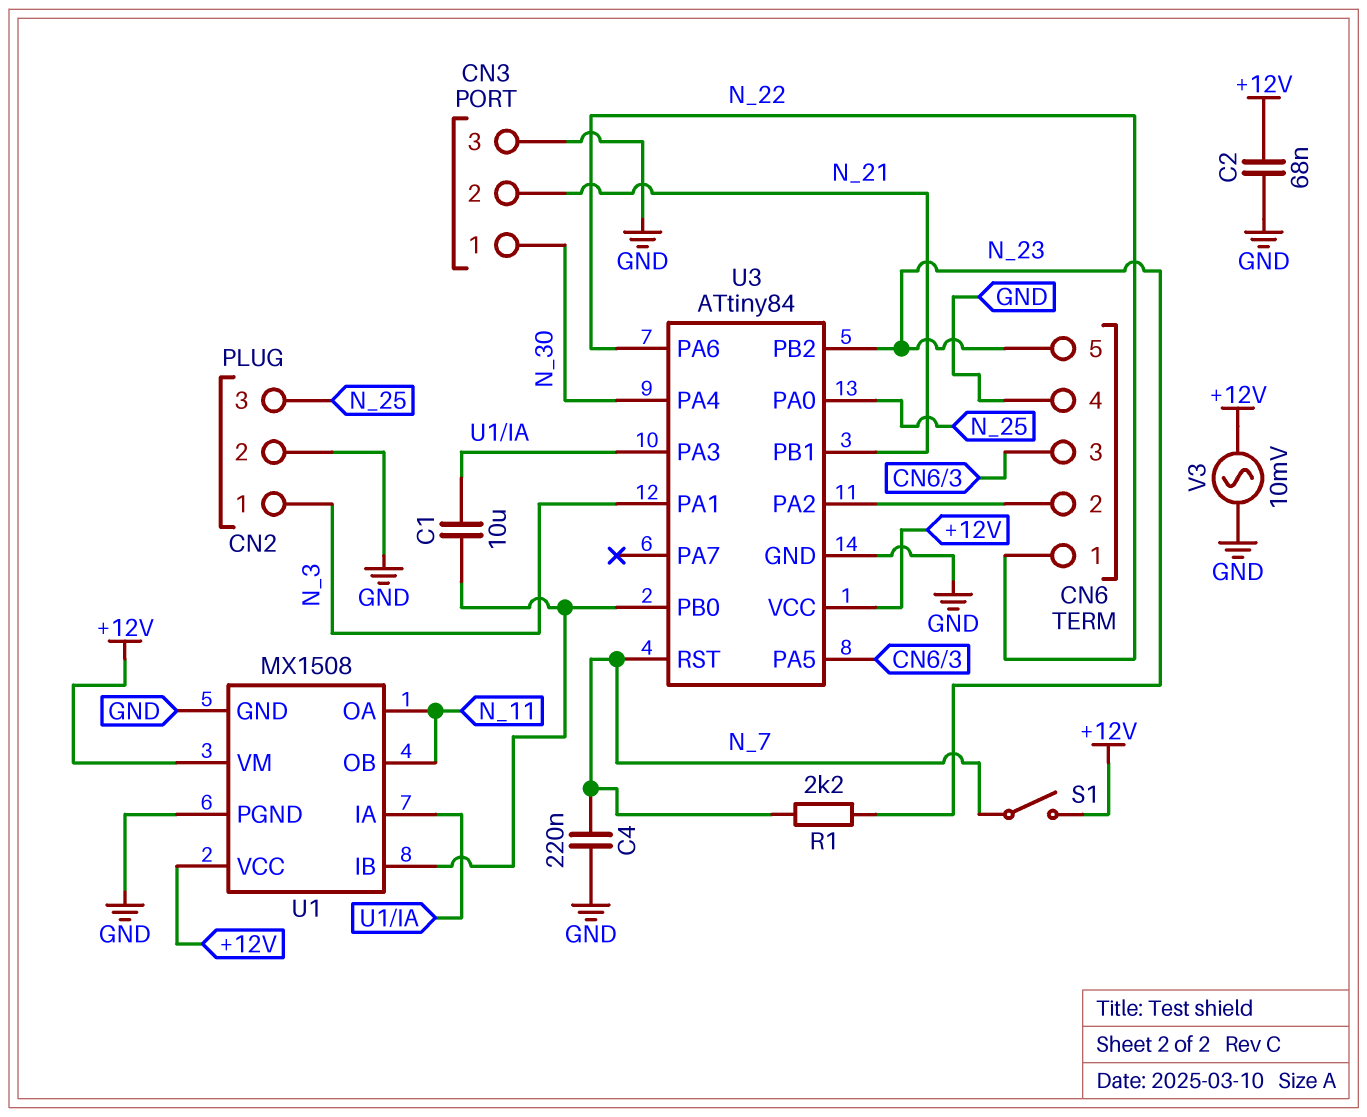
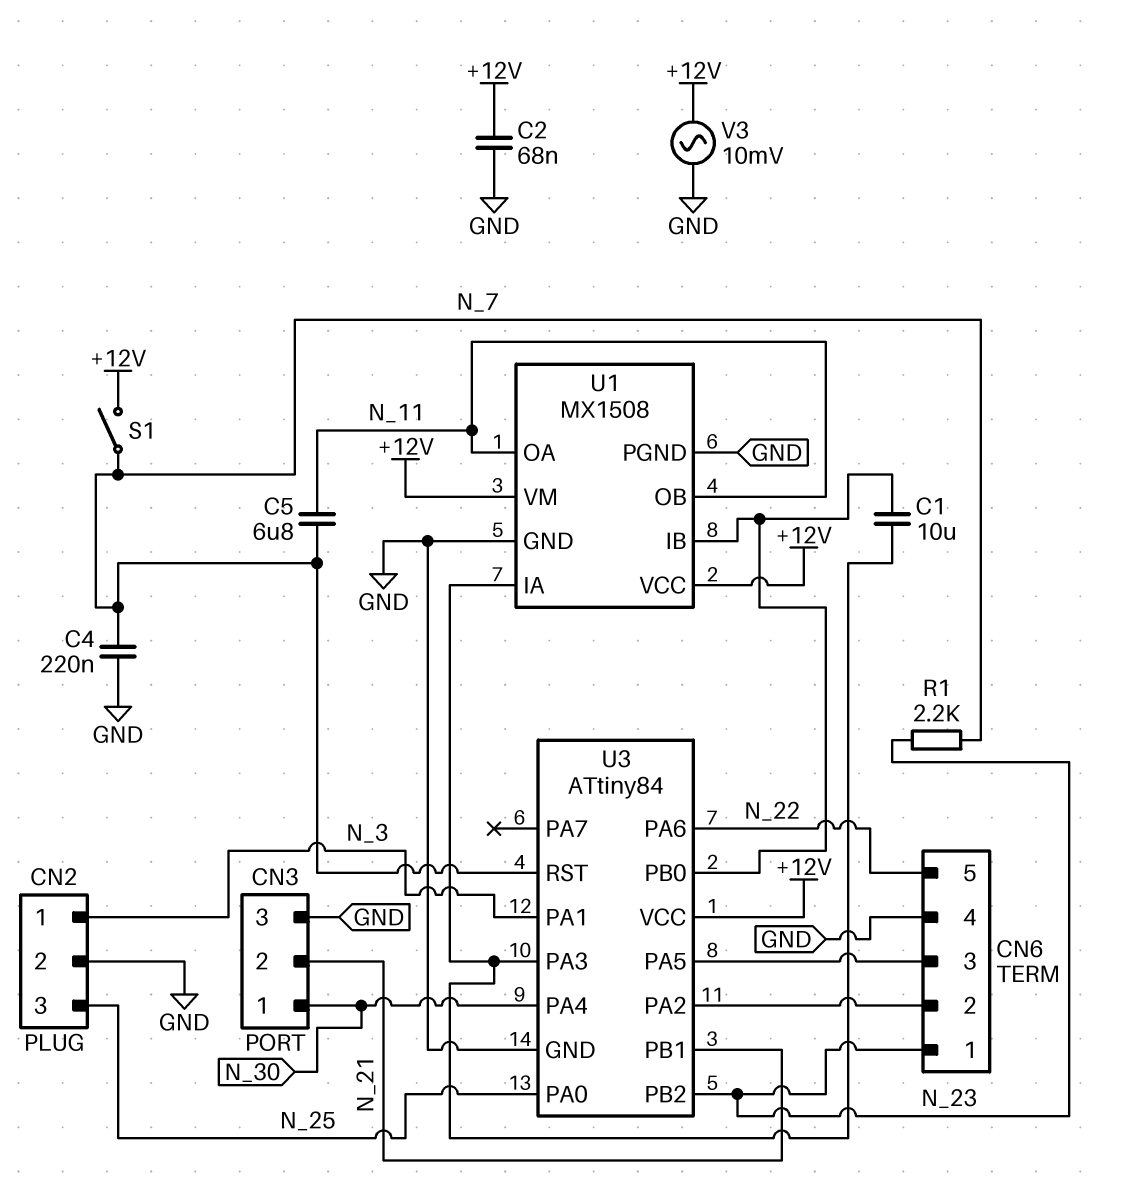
C5: none -> 6.8uF (N_7, N_11)
CN6 pin 1: N_22 -> N_23
CN6 pin 5: N_23 -> N_22

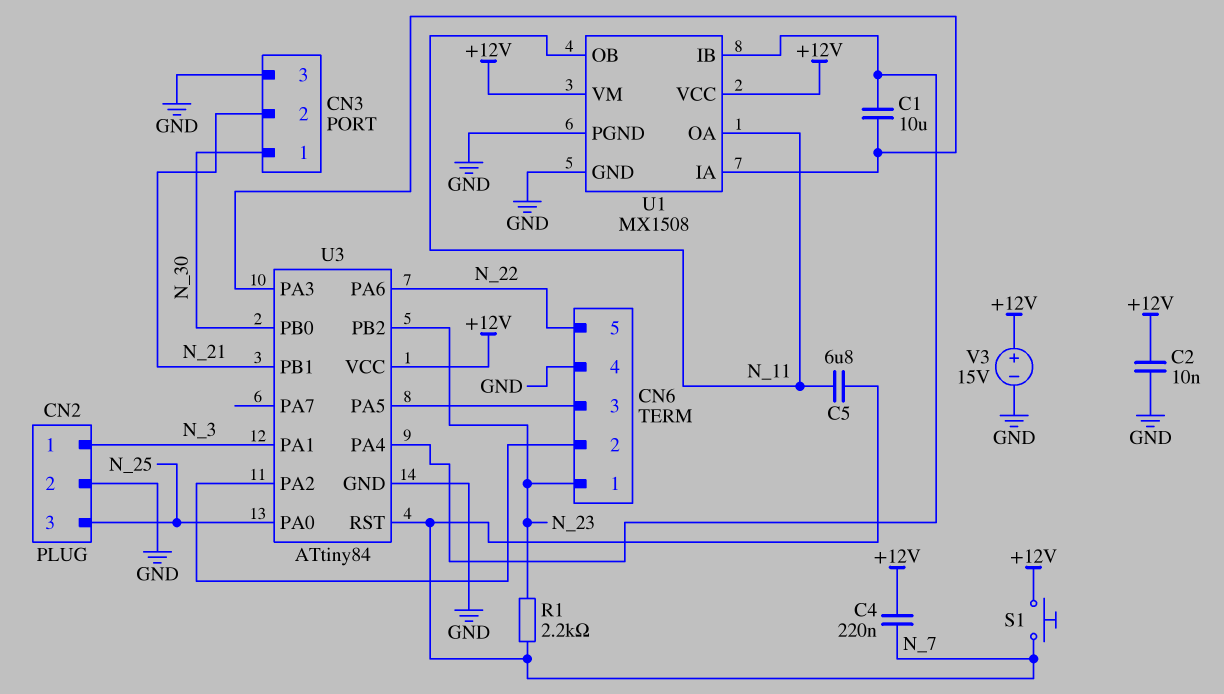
C2: 68nF (+12V, GND) -> 10nF (+12V, GND)
C4: 220nF (GND, N_7) -> 220nF (+12V, N_7)
S1: switch (+12V, N_7) -> button (+12V, N_7)
U3 pin PA4: N_30 -> U1/IB
U3 pin PB0: U1/IB -> N_30
V3: AC 10mV (+12V, GND) -> 15V (plus +12V, minus GND)

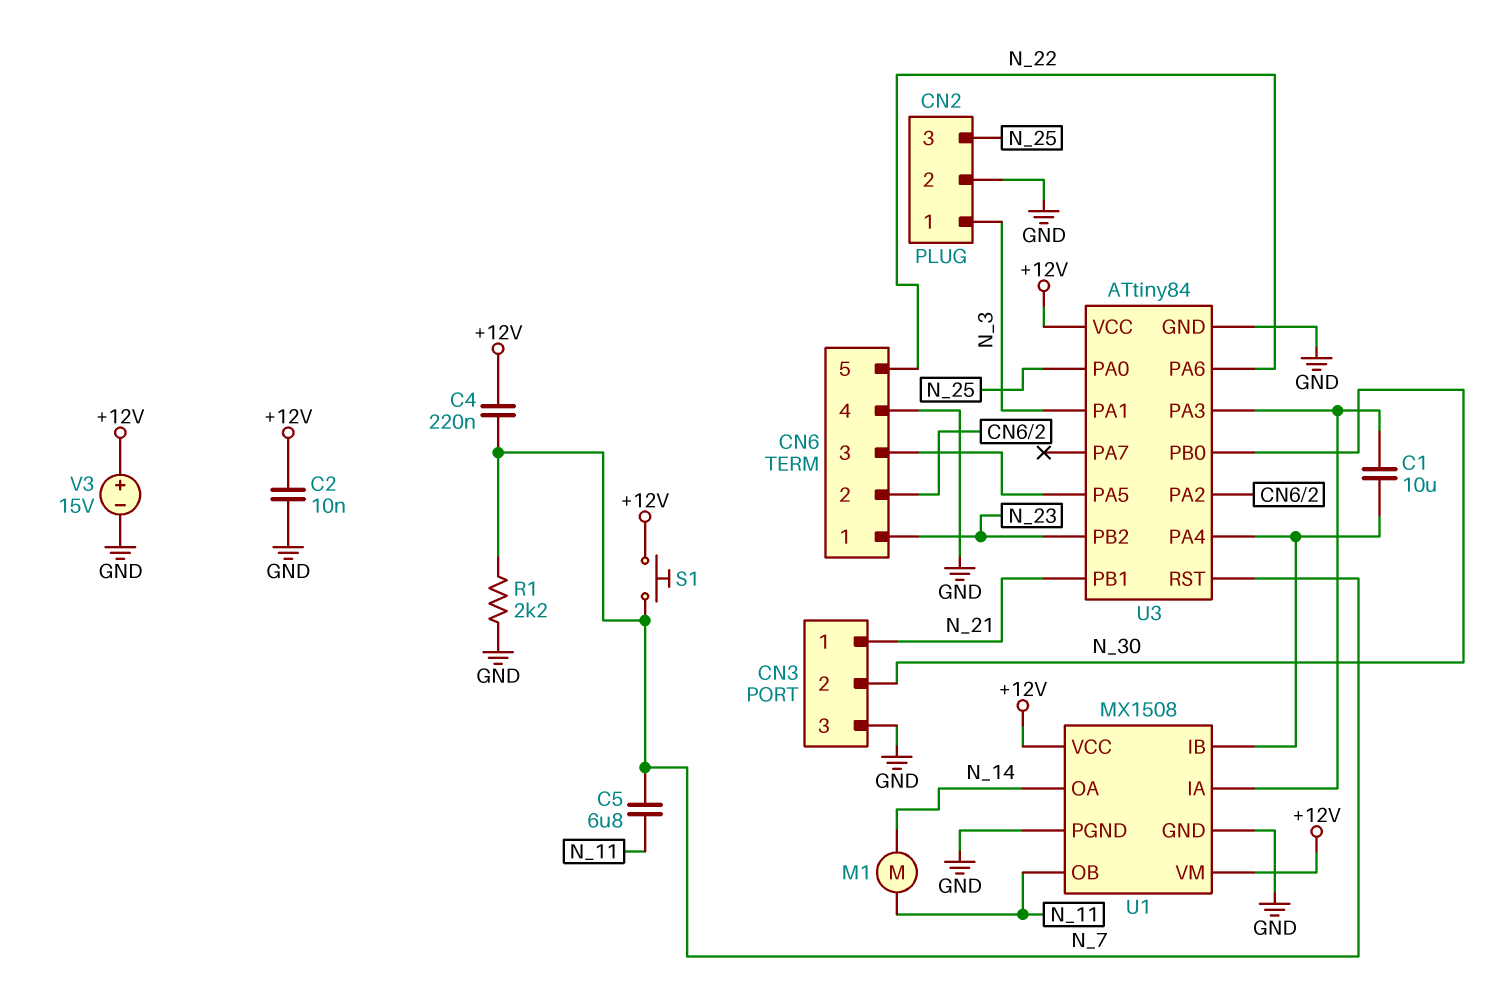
CN3 pin 1: N_30 -> N_21
CN3 pin 2: N_21 -> N_30
M1: none -> motor (N_11, N_14)
R1: 2.2k (N_7, N_23) -> 2.2k (GND, N_7)
U1 pin OA: N_11 -> N_14

